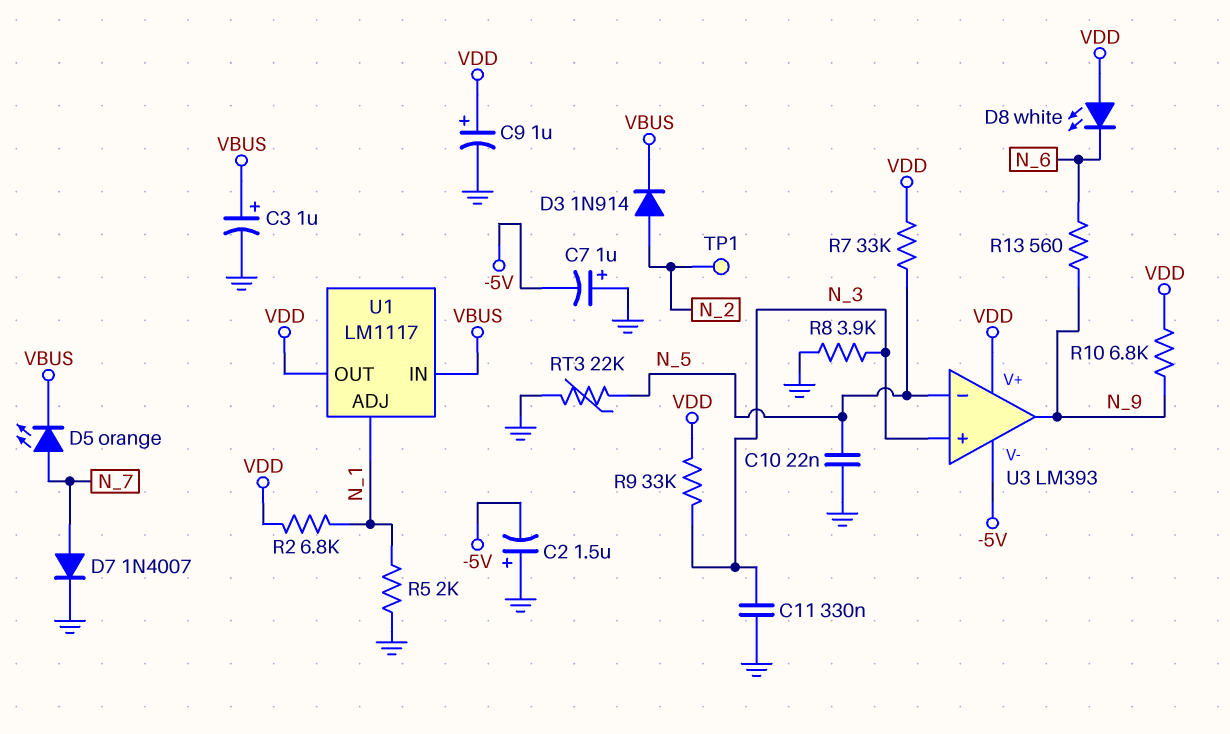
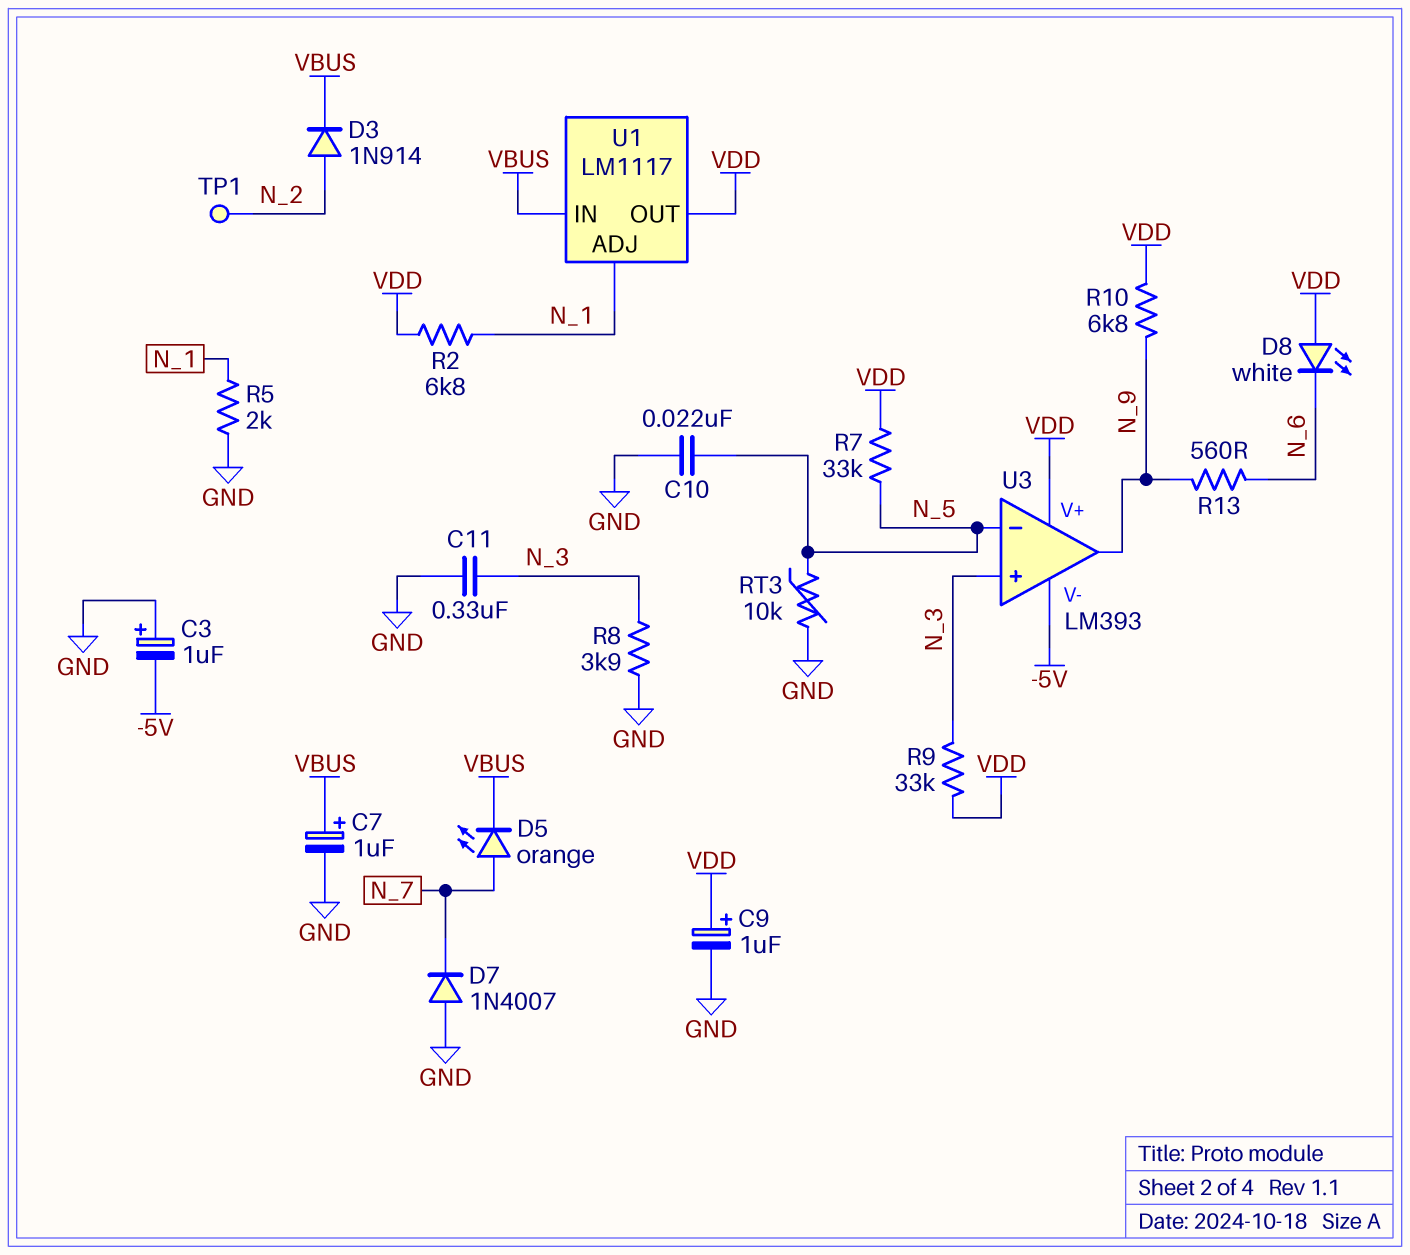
C2: 1.5uF (plus GND, minus -5V) -> none
C3: 1uF (plus VBUS, minus GND) -> 1uF (plus GND, minus -5V)
C7: 1uF (plus GND, minus -5V) -> 1uF (plus VBUS, minus GND)
D7: diode 1N4007 (A N_7, K GND) -> diode 1N4007 (A GND, K N_7)
RT3: 22k (GND, N_5) -> 10k (GND, N_5)

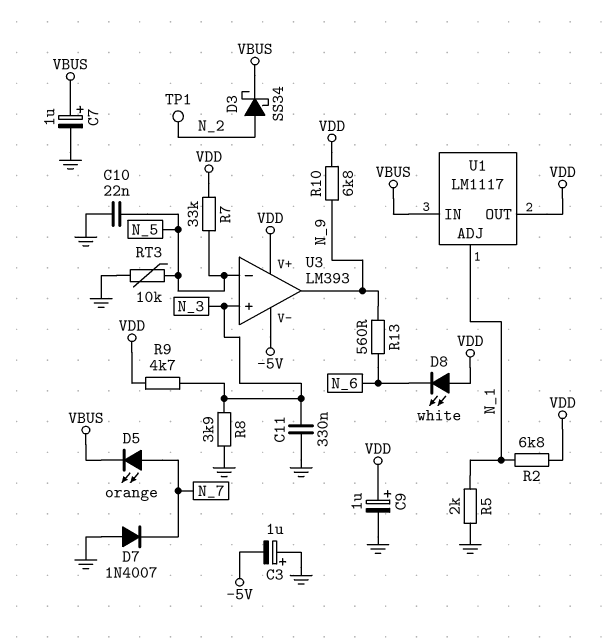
D3: diode 1N914 (A N_2, K VBUS) -> schottky SS34 (A N_2, K VBUS)
R9: 33k (N_3, VDD) -> 4.7k (N_3, VDD)

